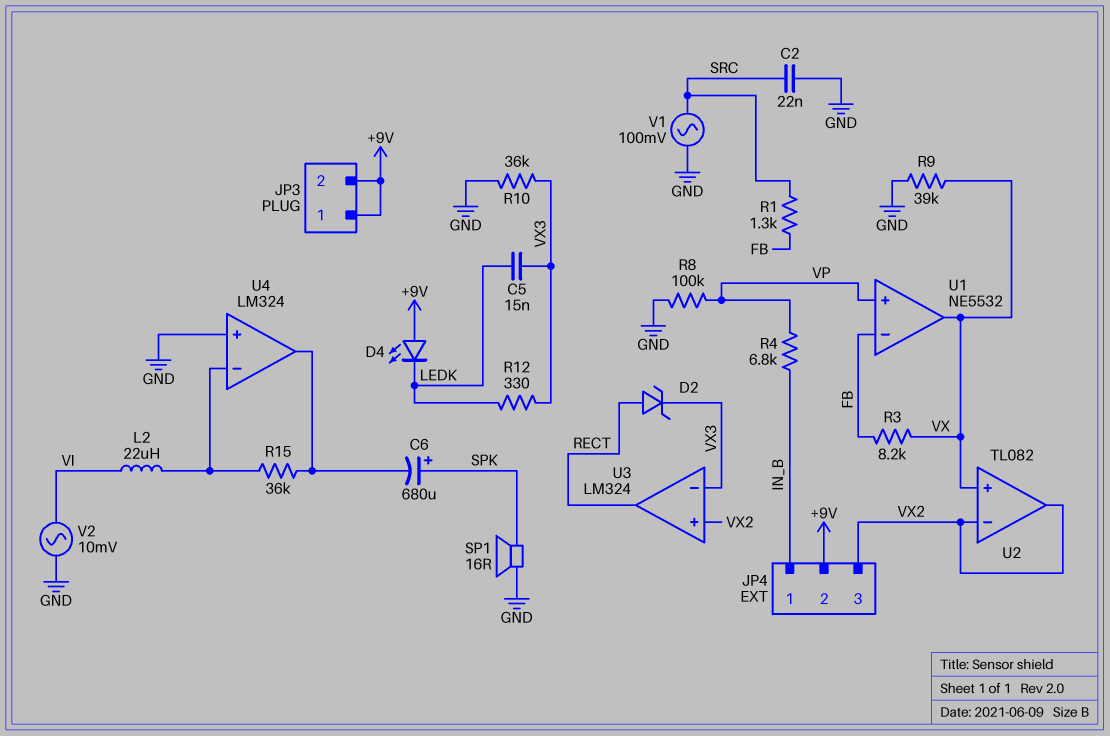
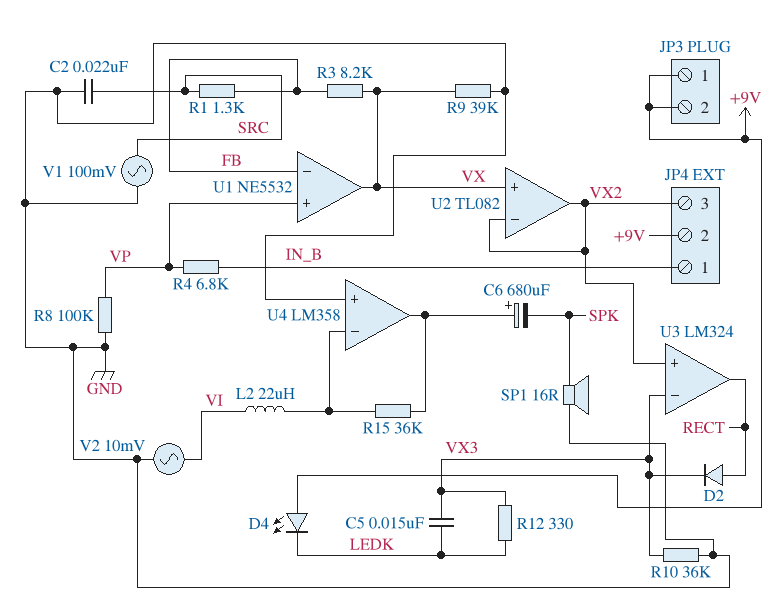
C6: 680uF (plus SPK, minus U4/out) -> 680uF (plus U4/out, minus SPK)
D2: zener (A RECT, K VX3) -> diode (A RECT, K VX3)
U4: LM324 -> LM358

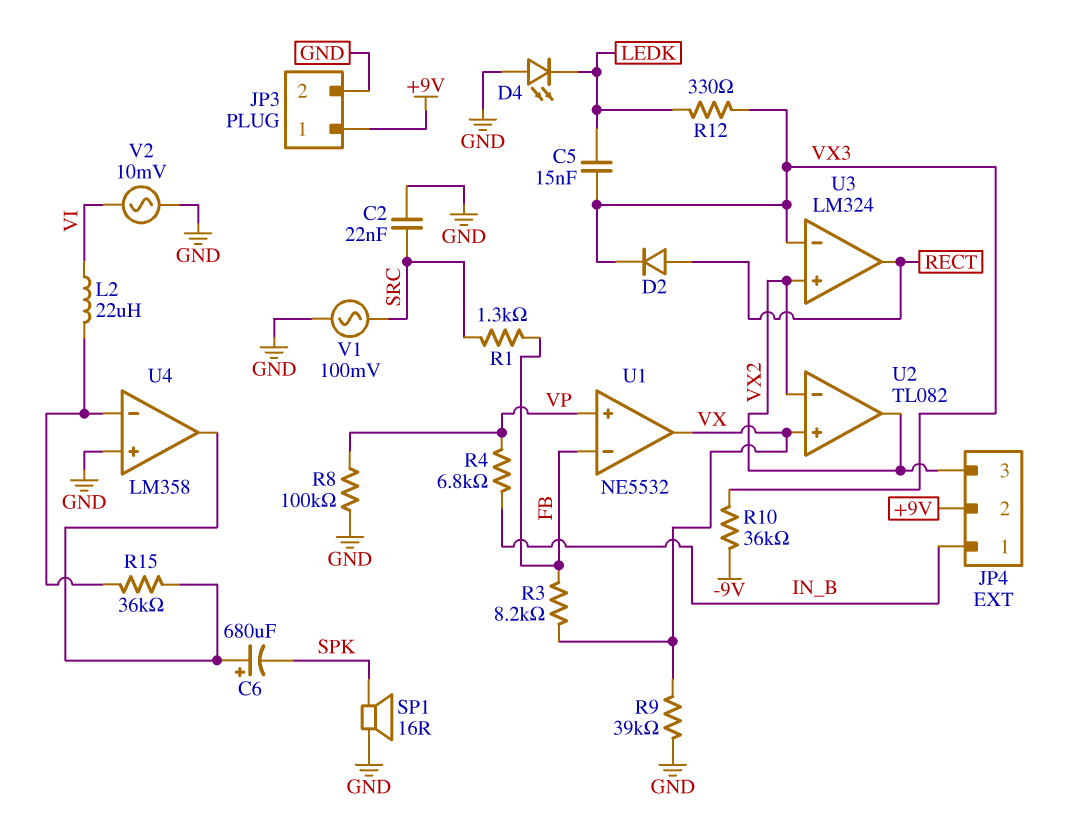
D4: LED (A +9V, K LEDK) -> LED (A GND, K LEDK)
JP3 pin 2: +9V -> GND
R10: 36k (GND, VX3) -> 36k (-9V, VX3)

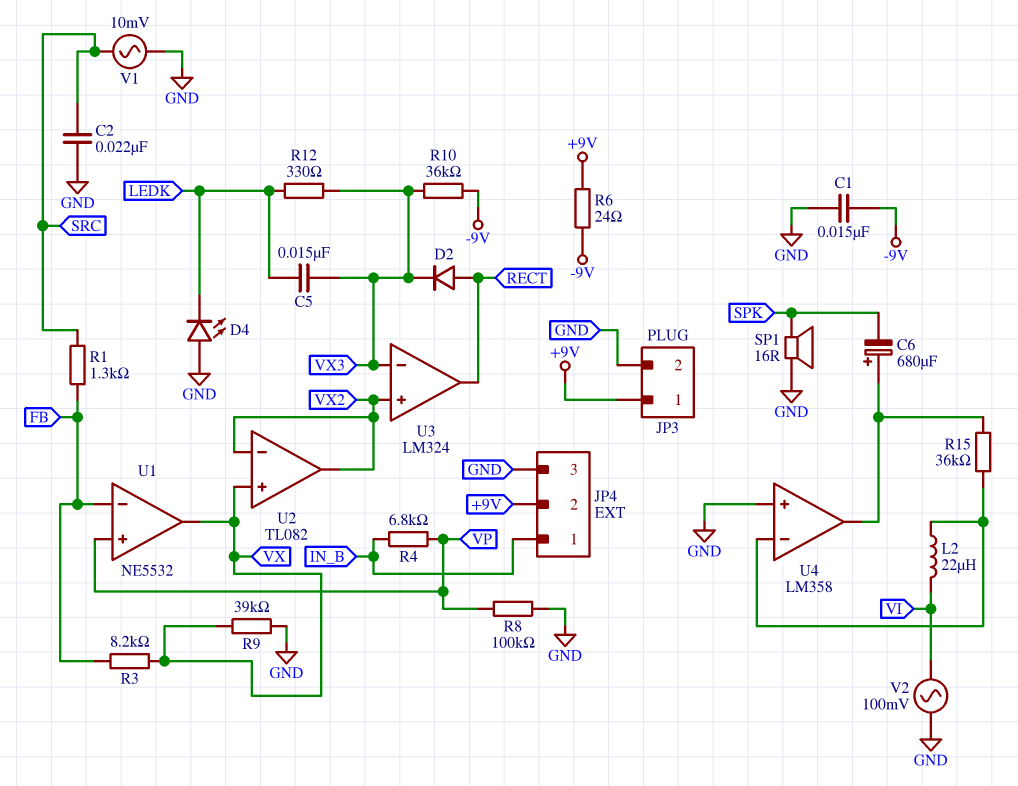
C1: none -> 15nF (-9V, GND)
JP4 pin 3: VX2 -> GND
R6: none -> 24 (+9V, -9V)
V1: AC 100mV (GND, SRC) -> AC 10mV (GND, SRC)
V2: AC 10mV (GND, VI) -> AC 100mV (GND, VI)

